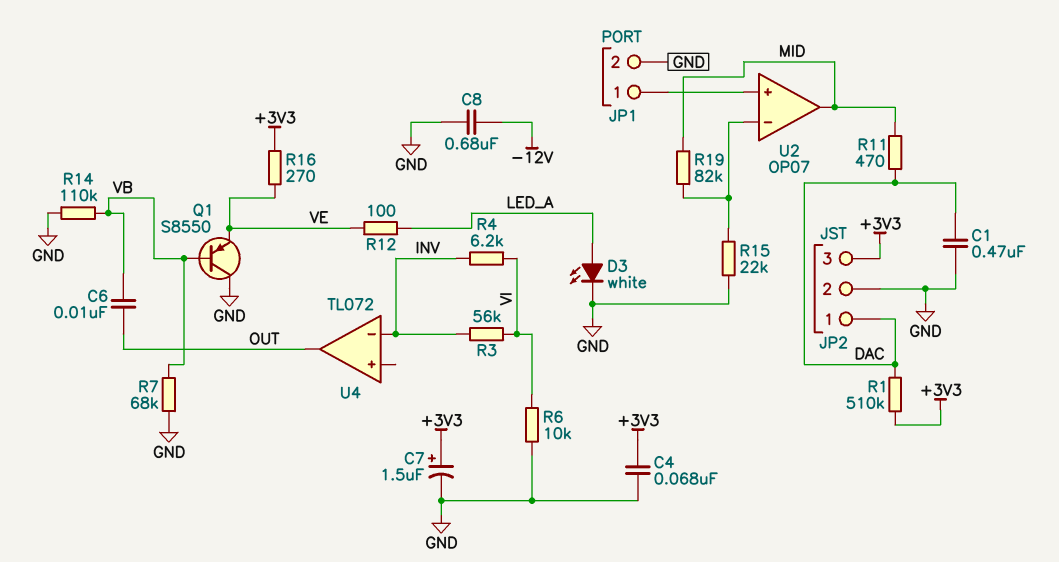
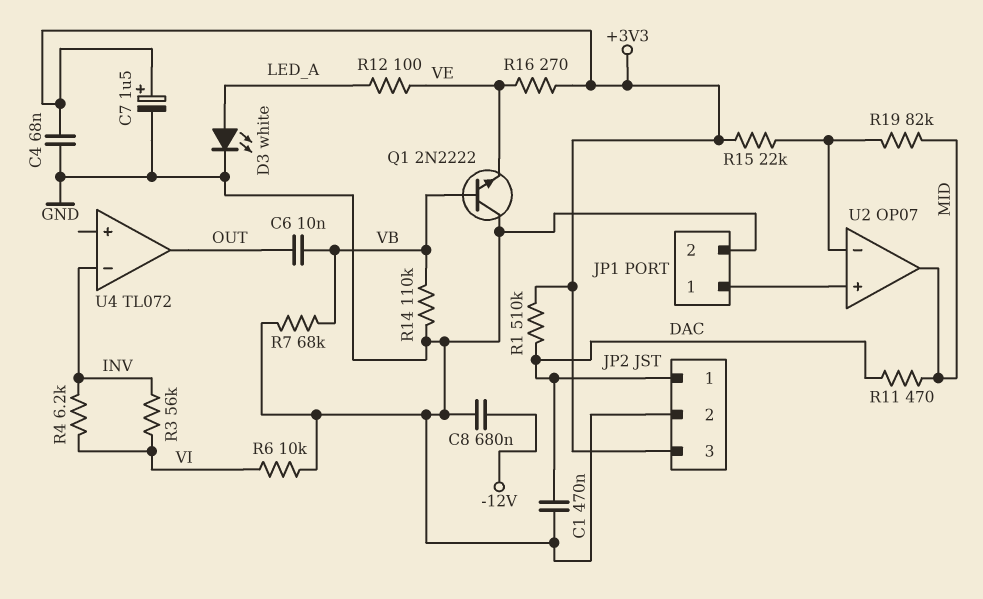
Q1: PNP S8550 (B VB, C GND, E VE) -> NPN 2N2222 (B VB, C GND, E VE)
R15: 22k (GND, U2/in-) -> 22k (+3V3, U2/in-)

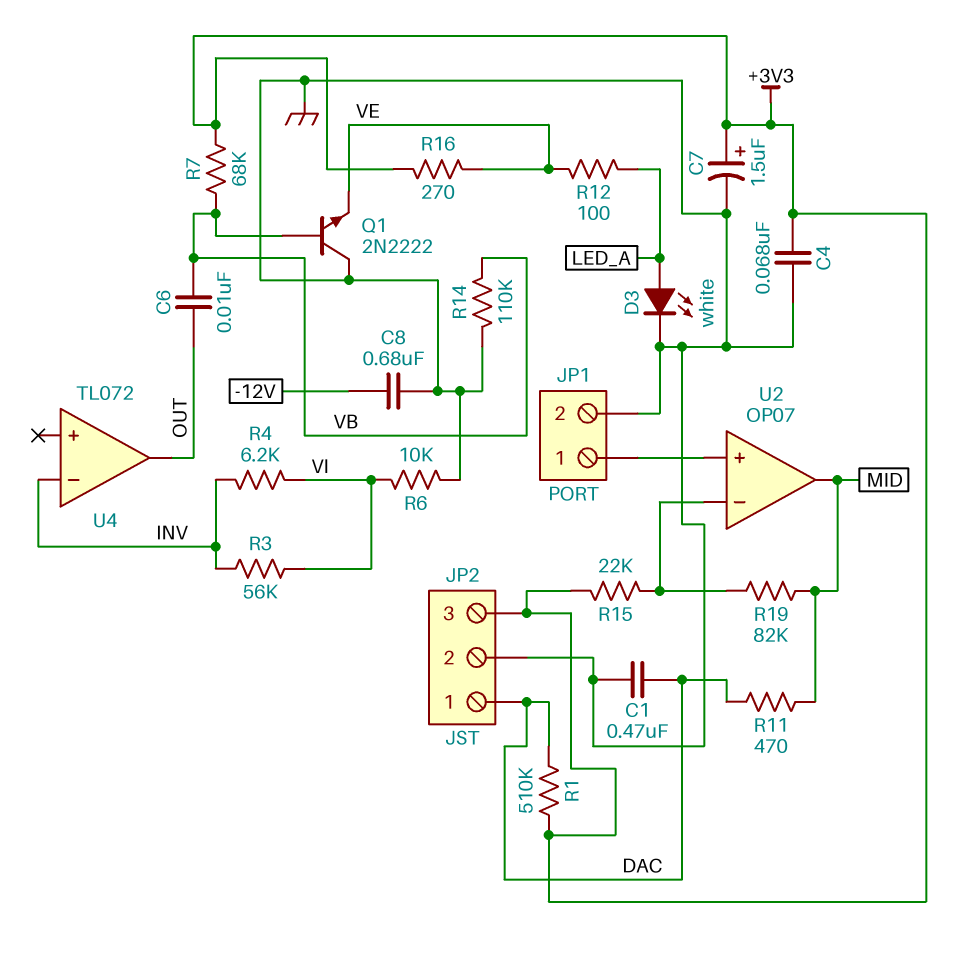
R7: 68k (GND, VB) -> 68k (+3V3, VB)

